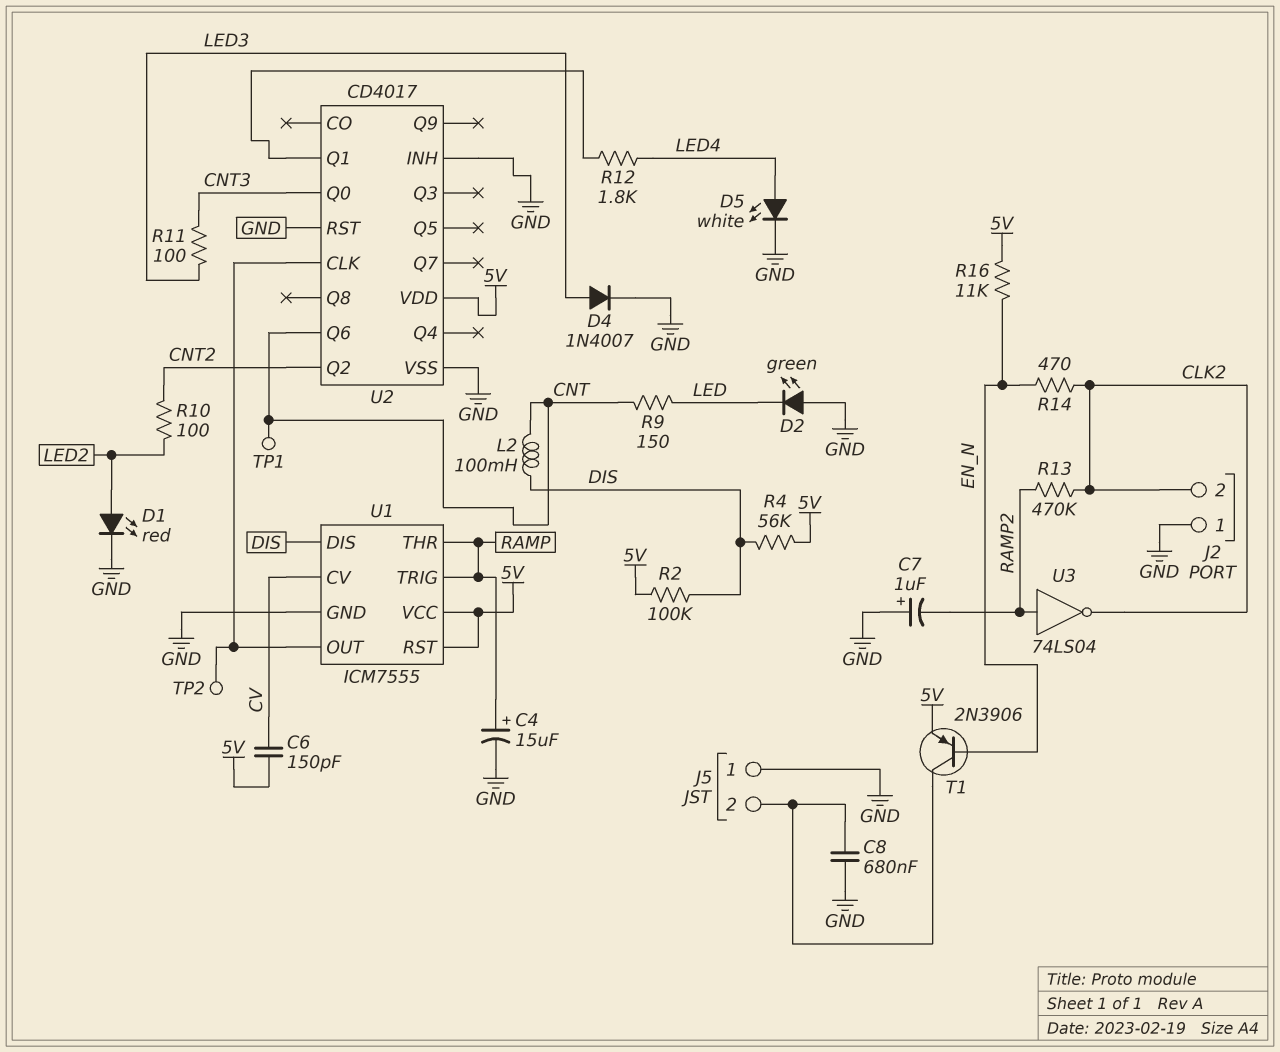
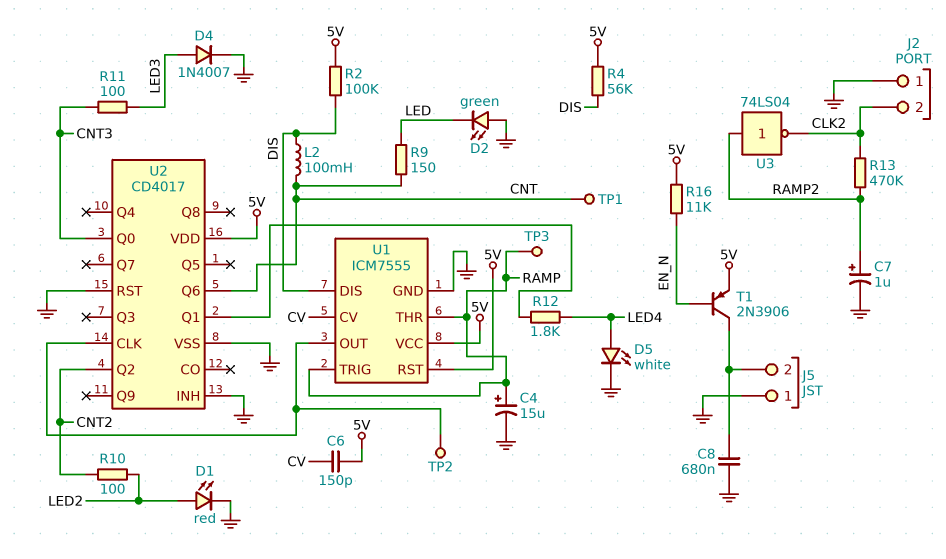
C7: 1uF (plus GND, minus RAMP2) -> 1uF (plus RAMP2, minus GND)
R14: 470 (CLK2, EN_N) -> none
TP3: none -> test point (RAMP)

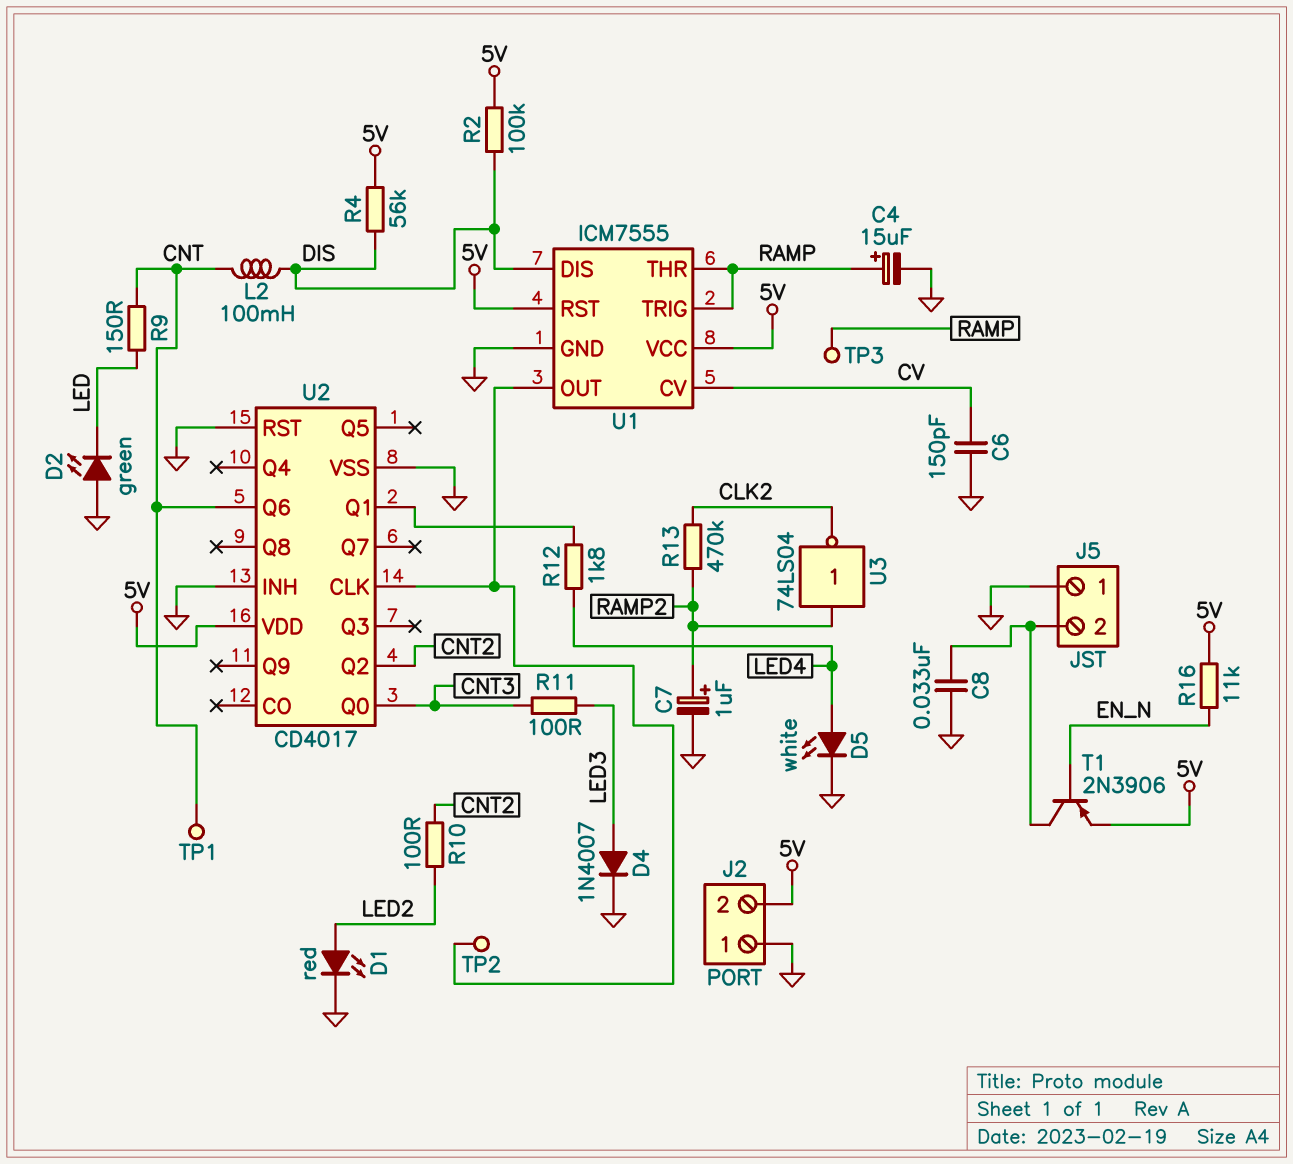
C6: 150pF (5V, CV) -> 150pF (CV, GND)
C8: 680nF (GND, J5/2) -> 33nF (GND, J5/2)
J2 pin 2: CLK2 -> 5V

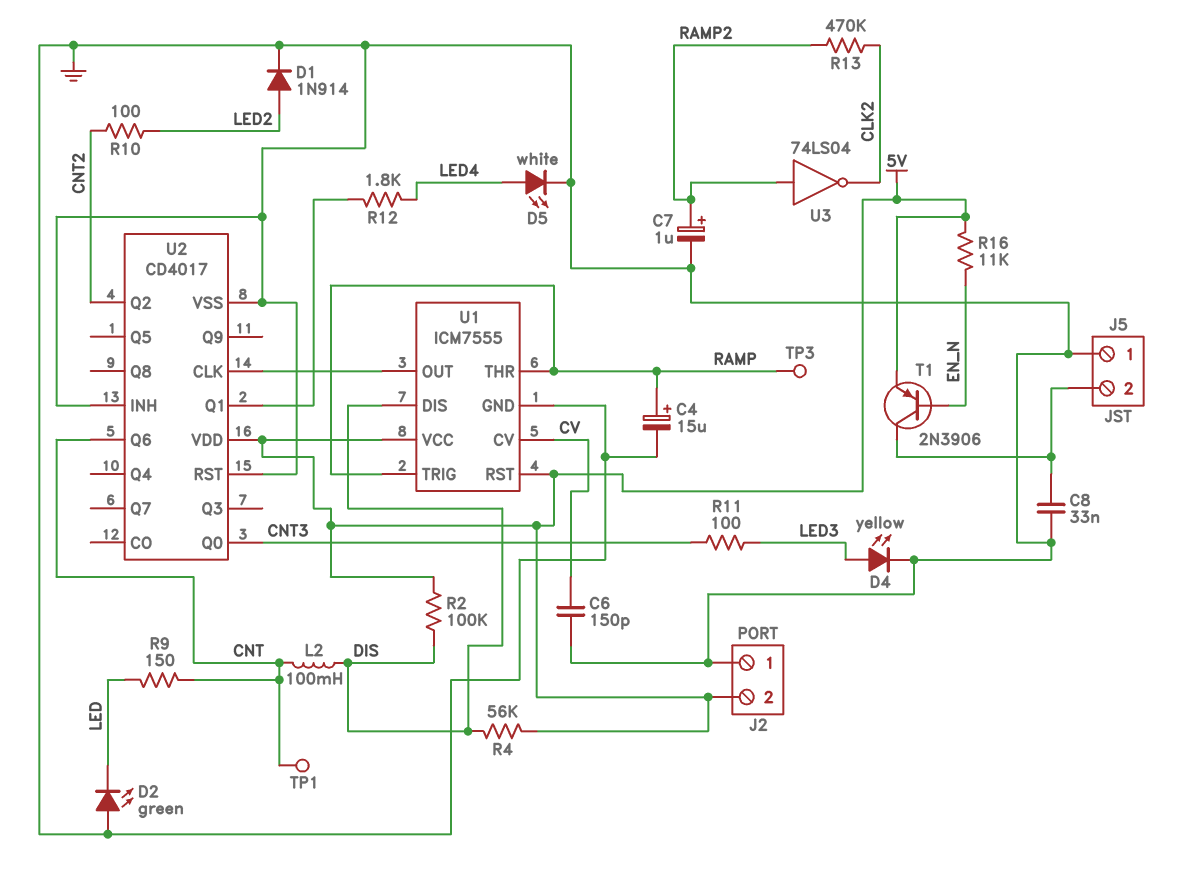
D1: LED red (A LED2, K GND) -> diode 1N914 (A LED2, K GND)
D4: diode 1N4007 (A LED3, K GND) -> LED yellow (A LED3, K GND)
TP2: test point (U1/OUT) -> none

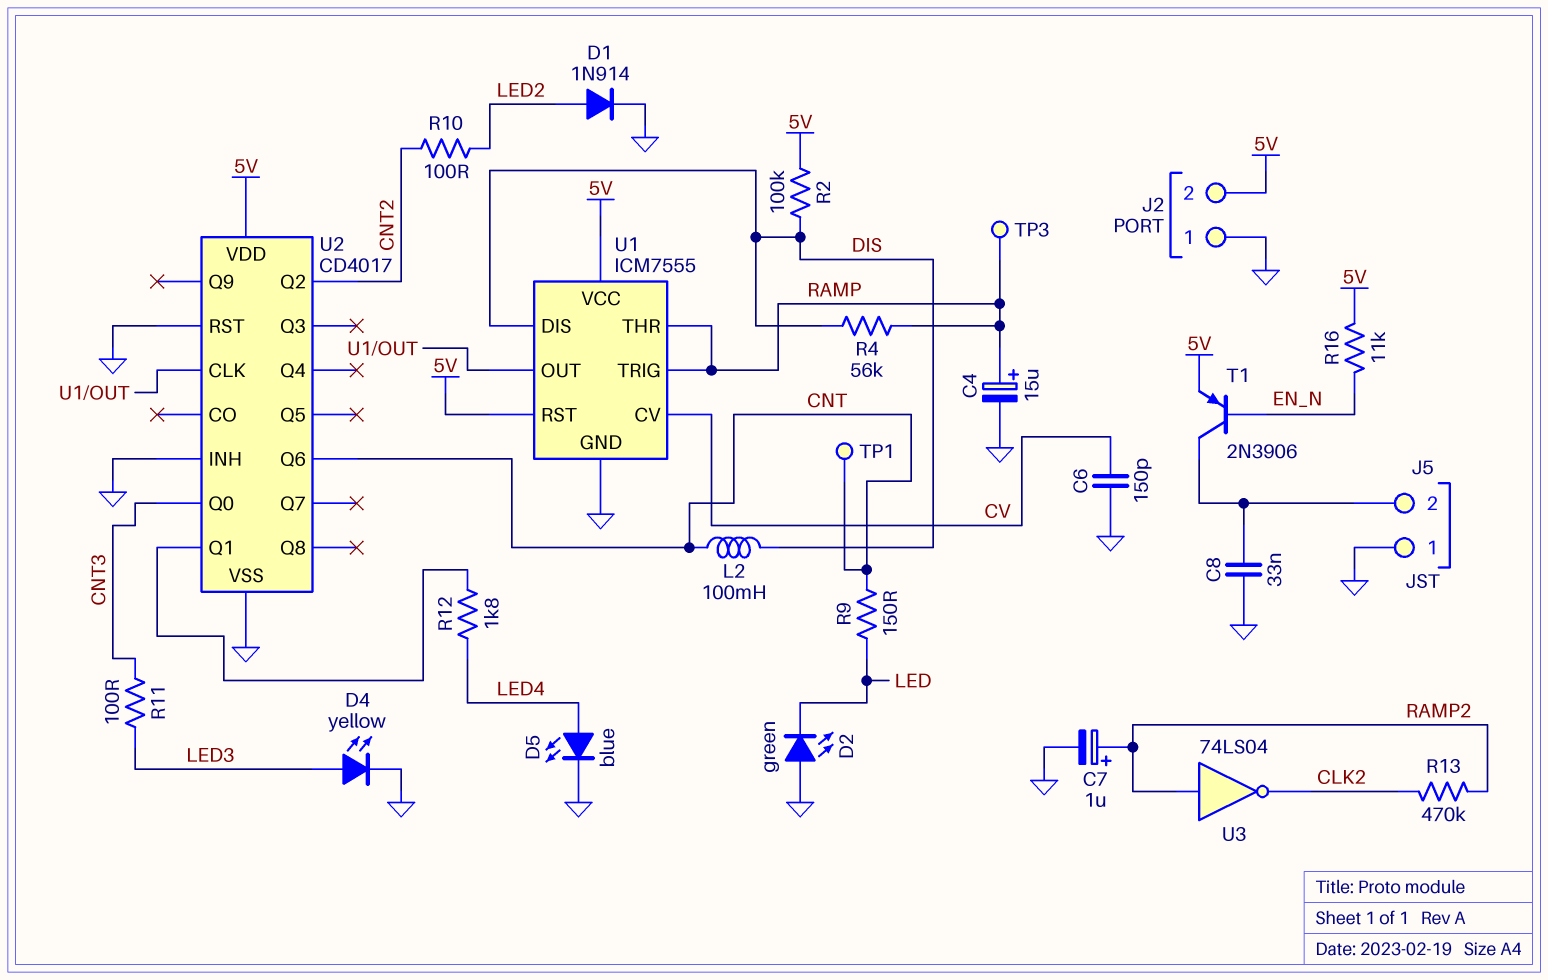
D5: LED white (A LED4, K GND) -> LED blue (A LED4, K GND)
R4: 56k (5V, DIS) -> 56k (DIS, RAMP)

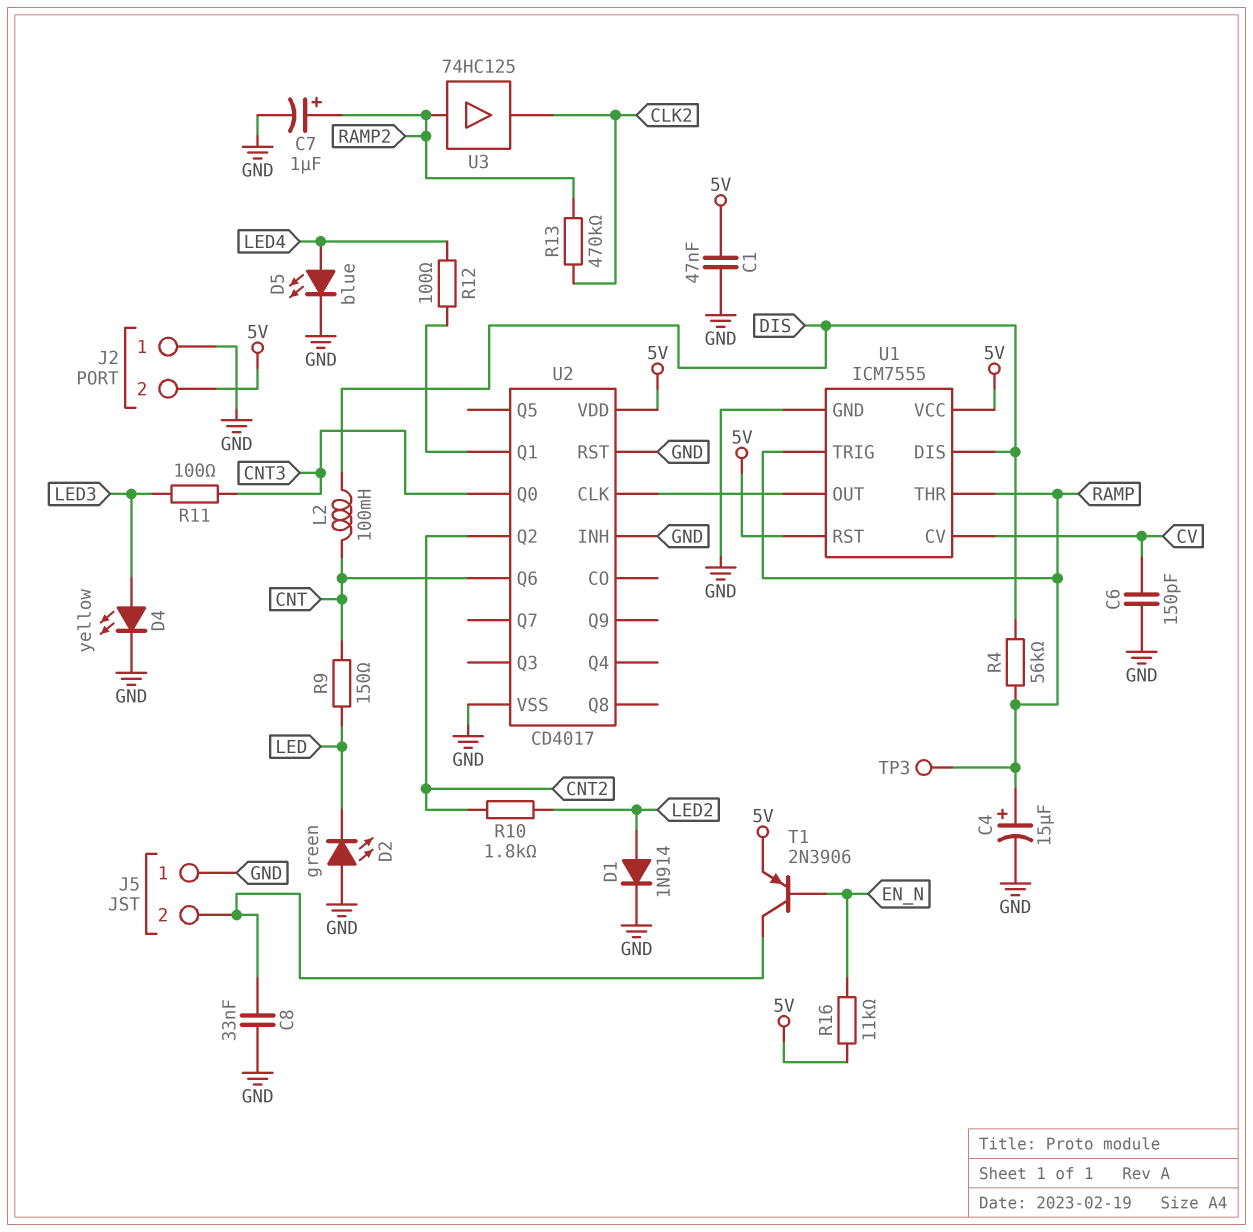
C1: none -> 47nF (5V, GND)
R2: 100k (5V, DIS) -> none
R10: 100 (CNT2, LED2) -> 1.8k (CNT2, LED2)
R12: 1.8k (LED4, U2/Q1) -> 100 (LED4, U2/Q1)
TP1: test point (CNT) -> none
U3: NOT 74LS04 (in RAMP2, out CLK2) -> buffer 74HC125 (in RAMP2, out CLK2)

